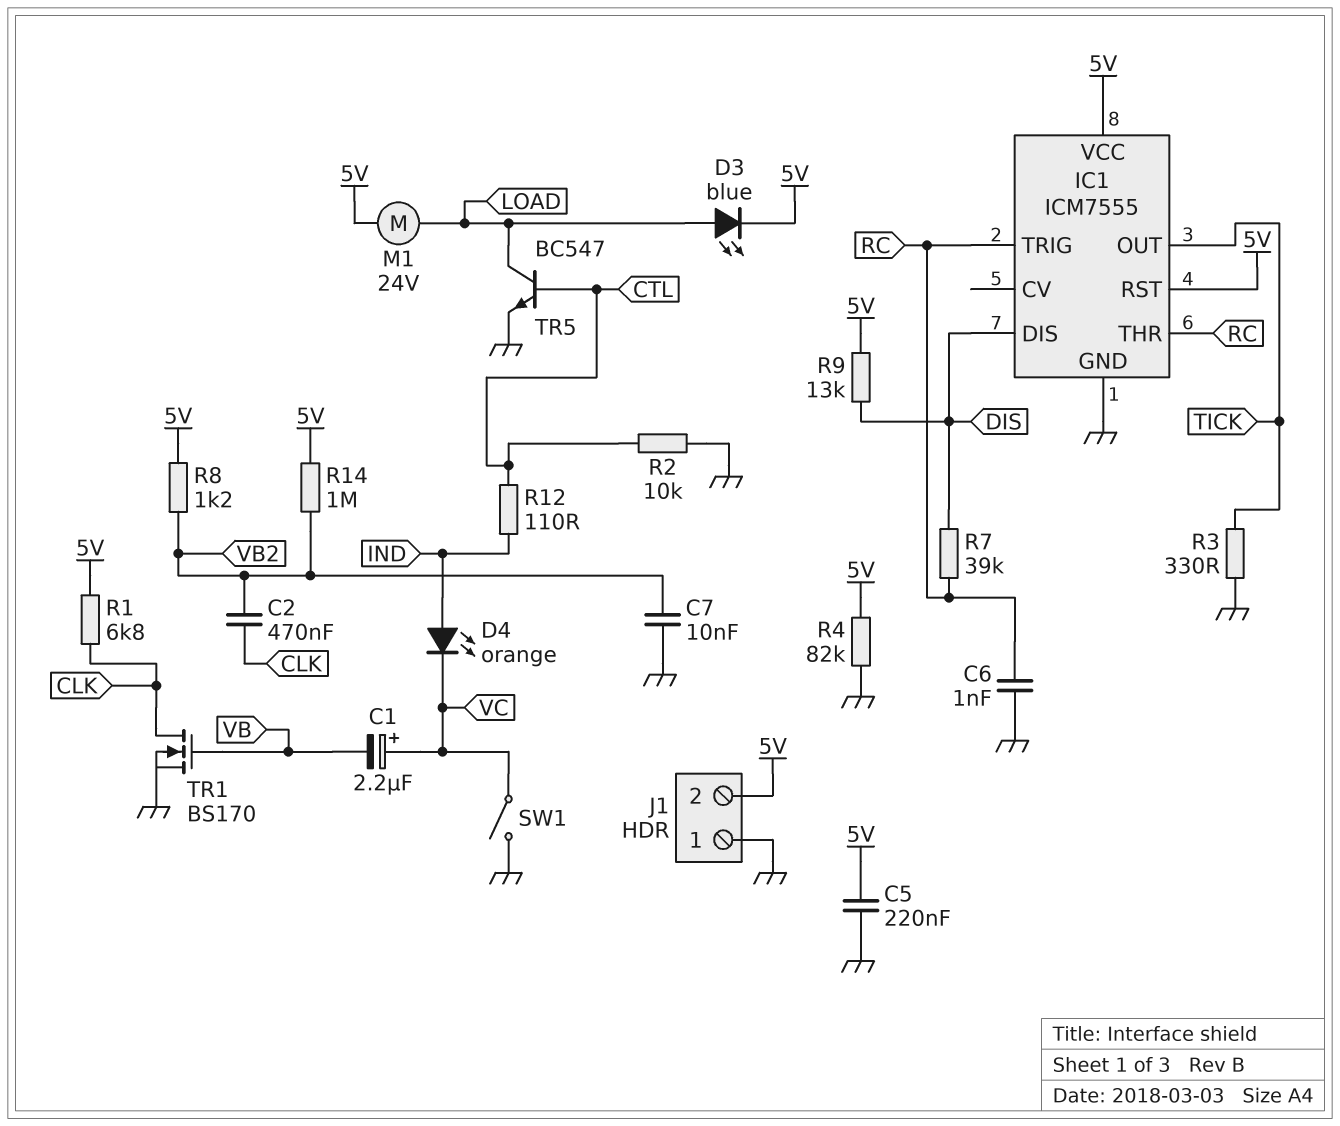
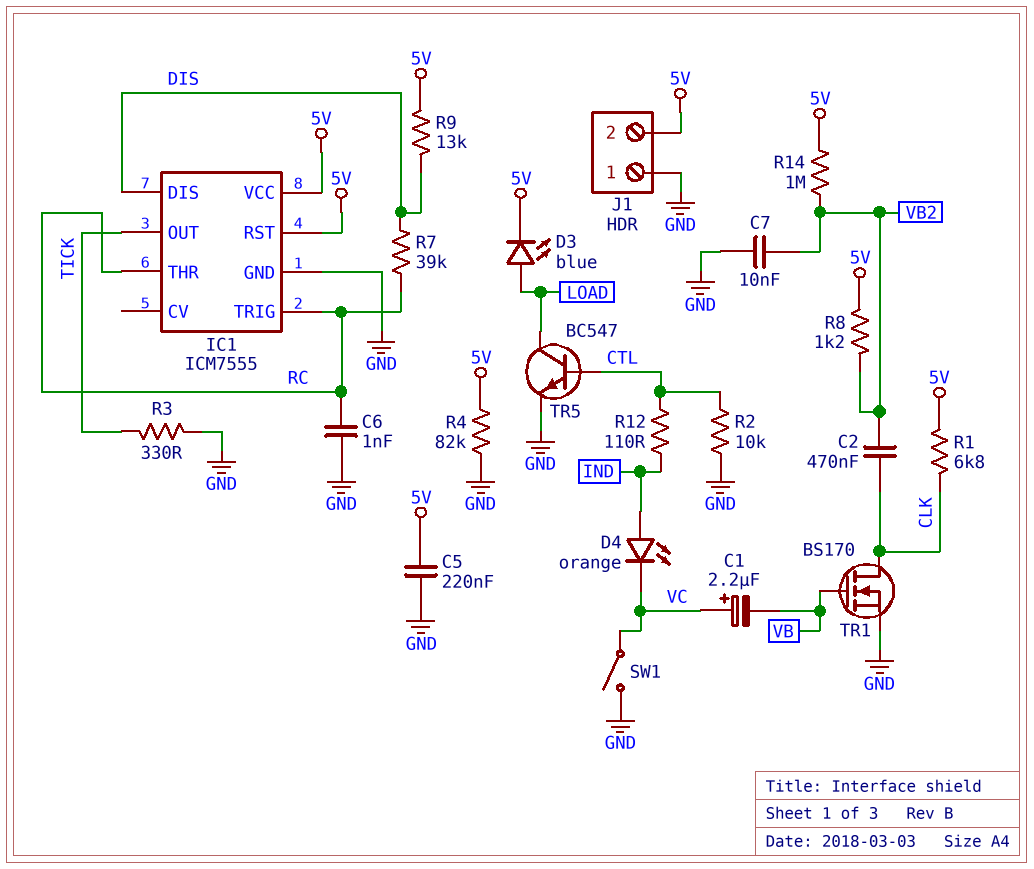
M1: motor 24V (5V, LOAD) -> none

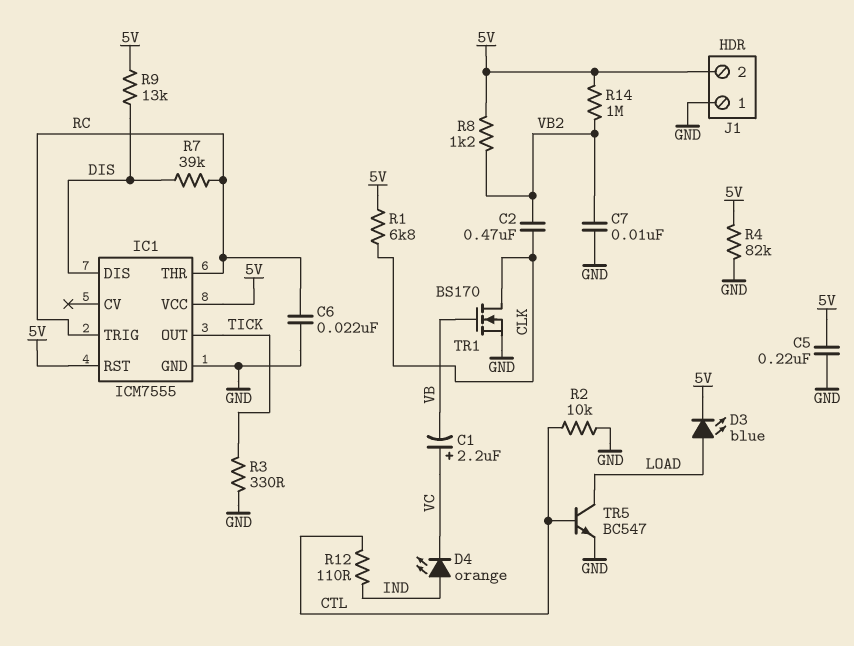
C6: 1nF (GND, RC) -> 22nF (GND, RC)
SW1: switch (GND, VC) -> none

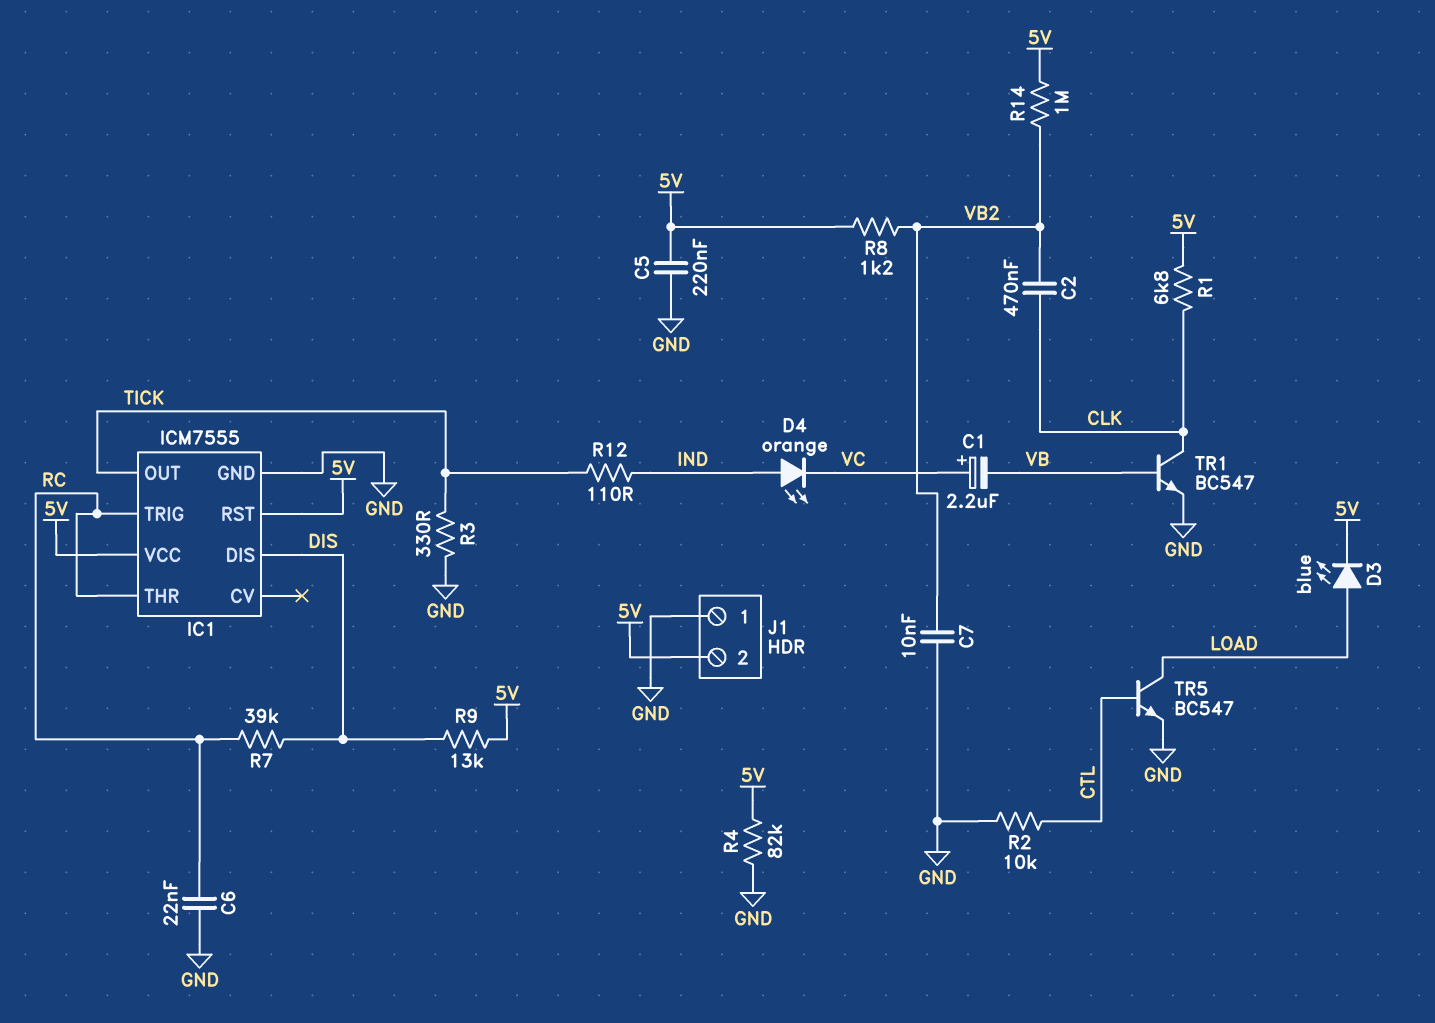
R12: 110 (CTL, IND) -> 110 (IND, TICK)
TR1: NMOS BS170 (G VB, D CLK, S GND) -> NPN BC547 (B VB, C CLK, E GND)

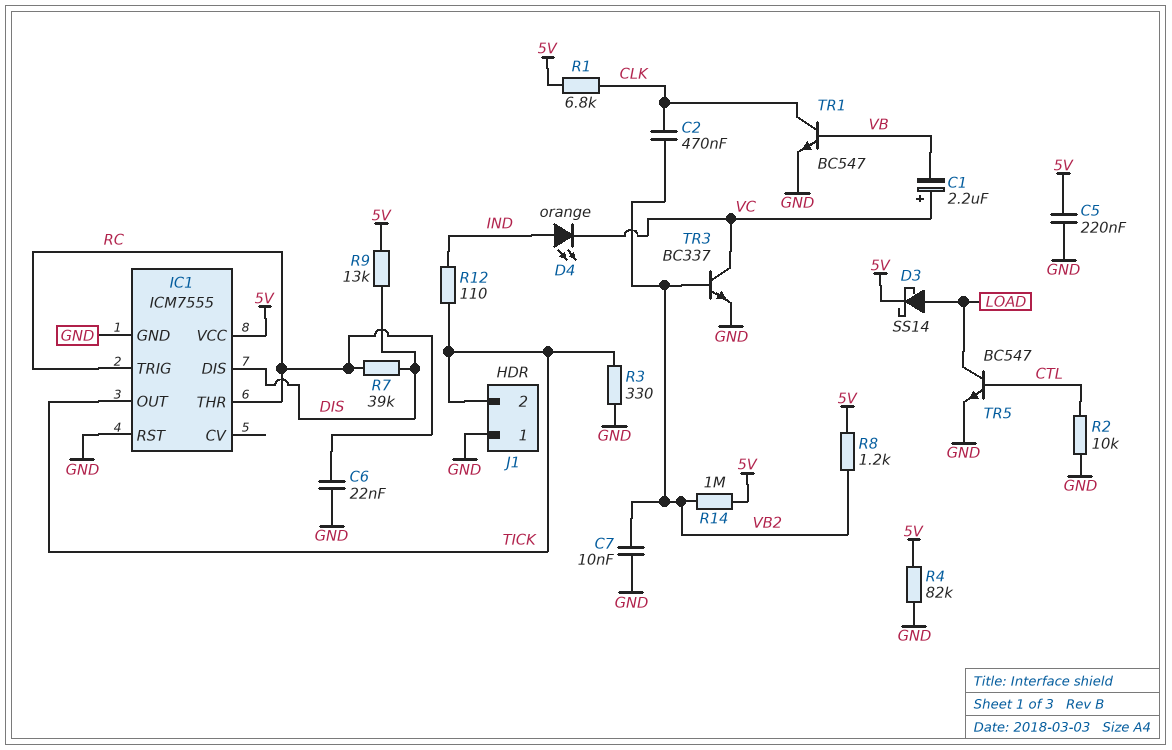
D3: LED blue (A LOAD, K 5V) -> schottky SS14 (A LOAD, K 5V)
IC1 pin RST: 5V -> GND
J1 pin 2: 5V -> TICK
TR3: none -> NPN BC337 (B VB2, C VC, E GND)

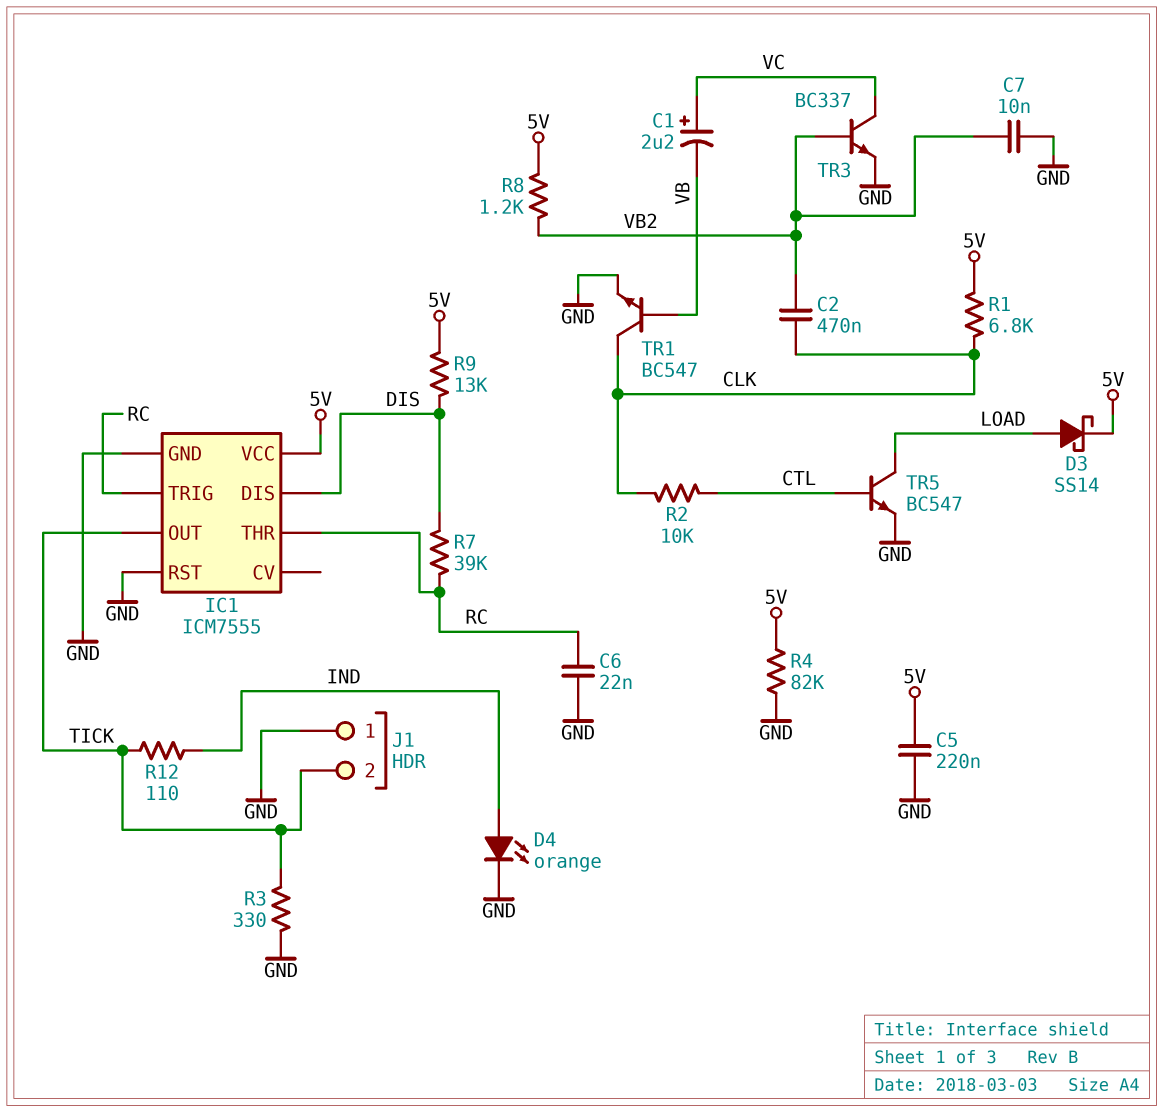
D4: LED orange (A IND, K VC) -> LED orange (A IND, K GND)
R2: 10k (CTL, GND) -> 10k (CLK, CTL)
R14: 1M (5V, VB2) -> none

